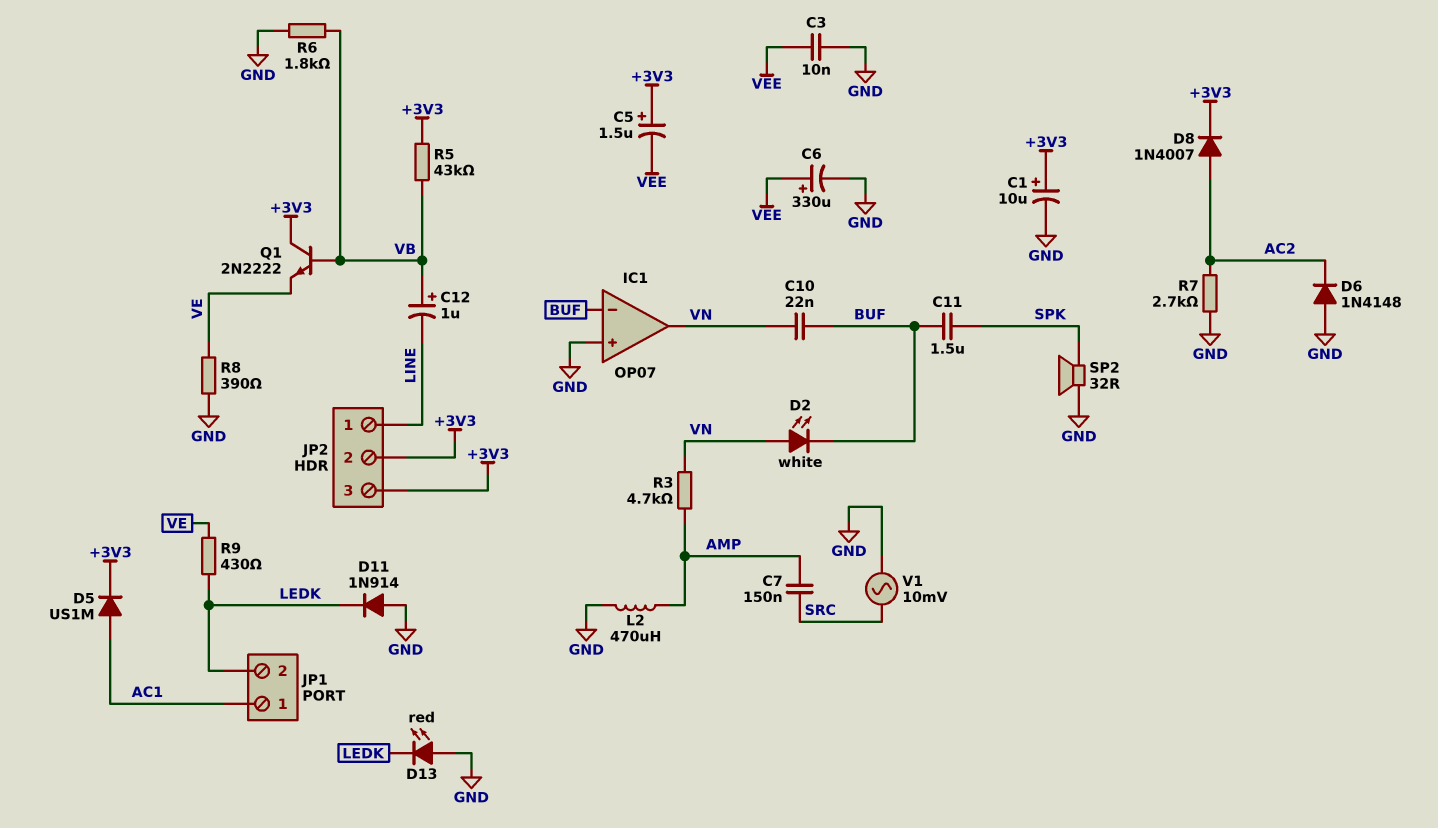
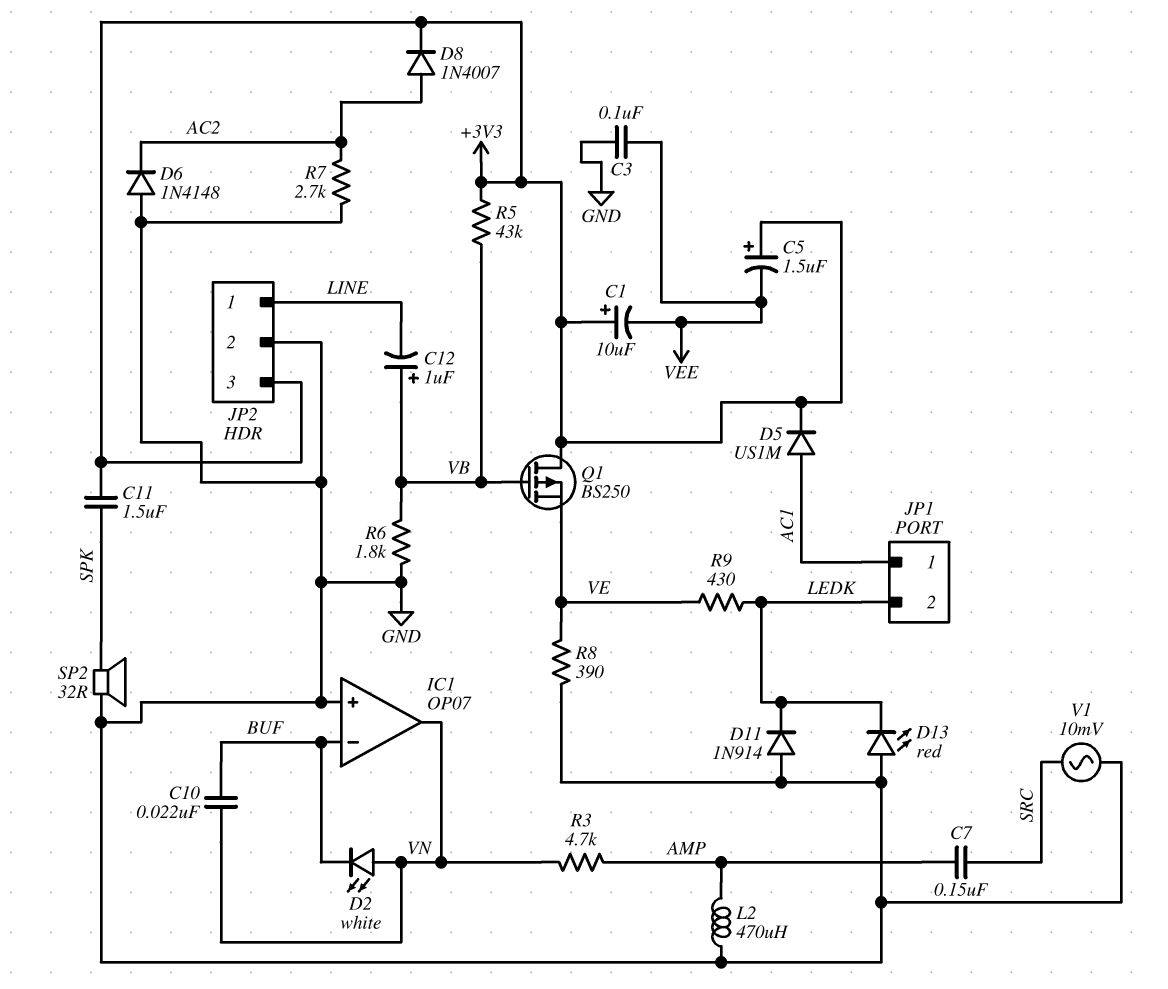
C1: 10uF (plus +3V3, minus GND) -> 10uF (plus +3V3, minus VEE)
C3: 10nF (GND, VEE) -> 100nF (GND, VEE)
C6: 330uF (plus VEE, minus GND) -> none
C11: 1.5uF (BUF, SPK) -> 1.5uF (+3V3, SPK)
JP2 pin 2: +3V3 -> GND
Q1: NPN 2N2222 (B VB, C +3V3, E VE) -> PMOS BS250 (G VB, D +3V3, S VE)

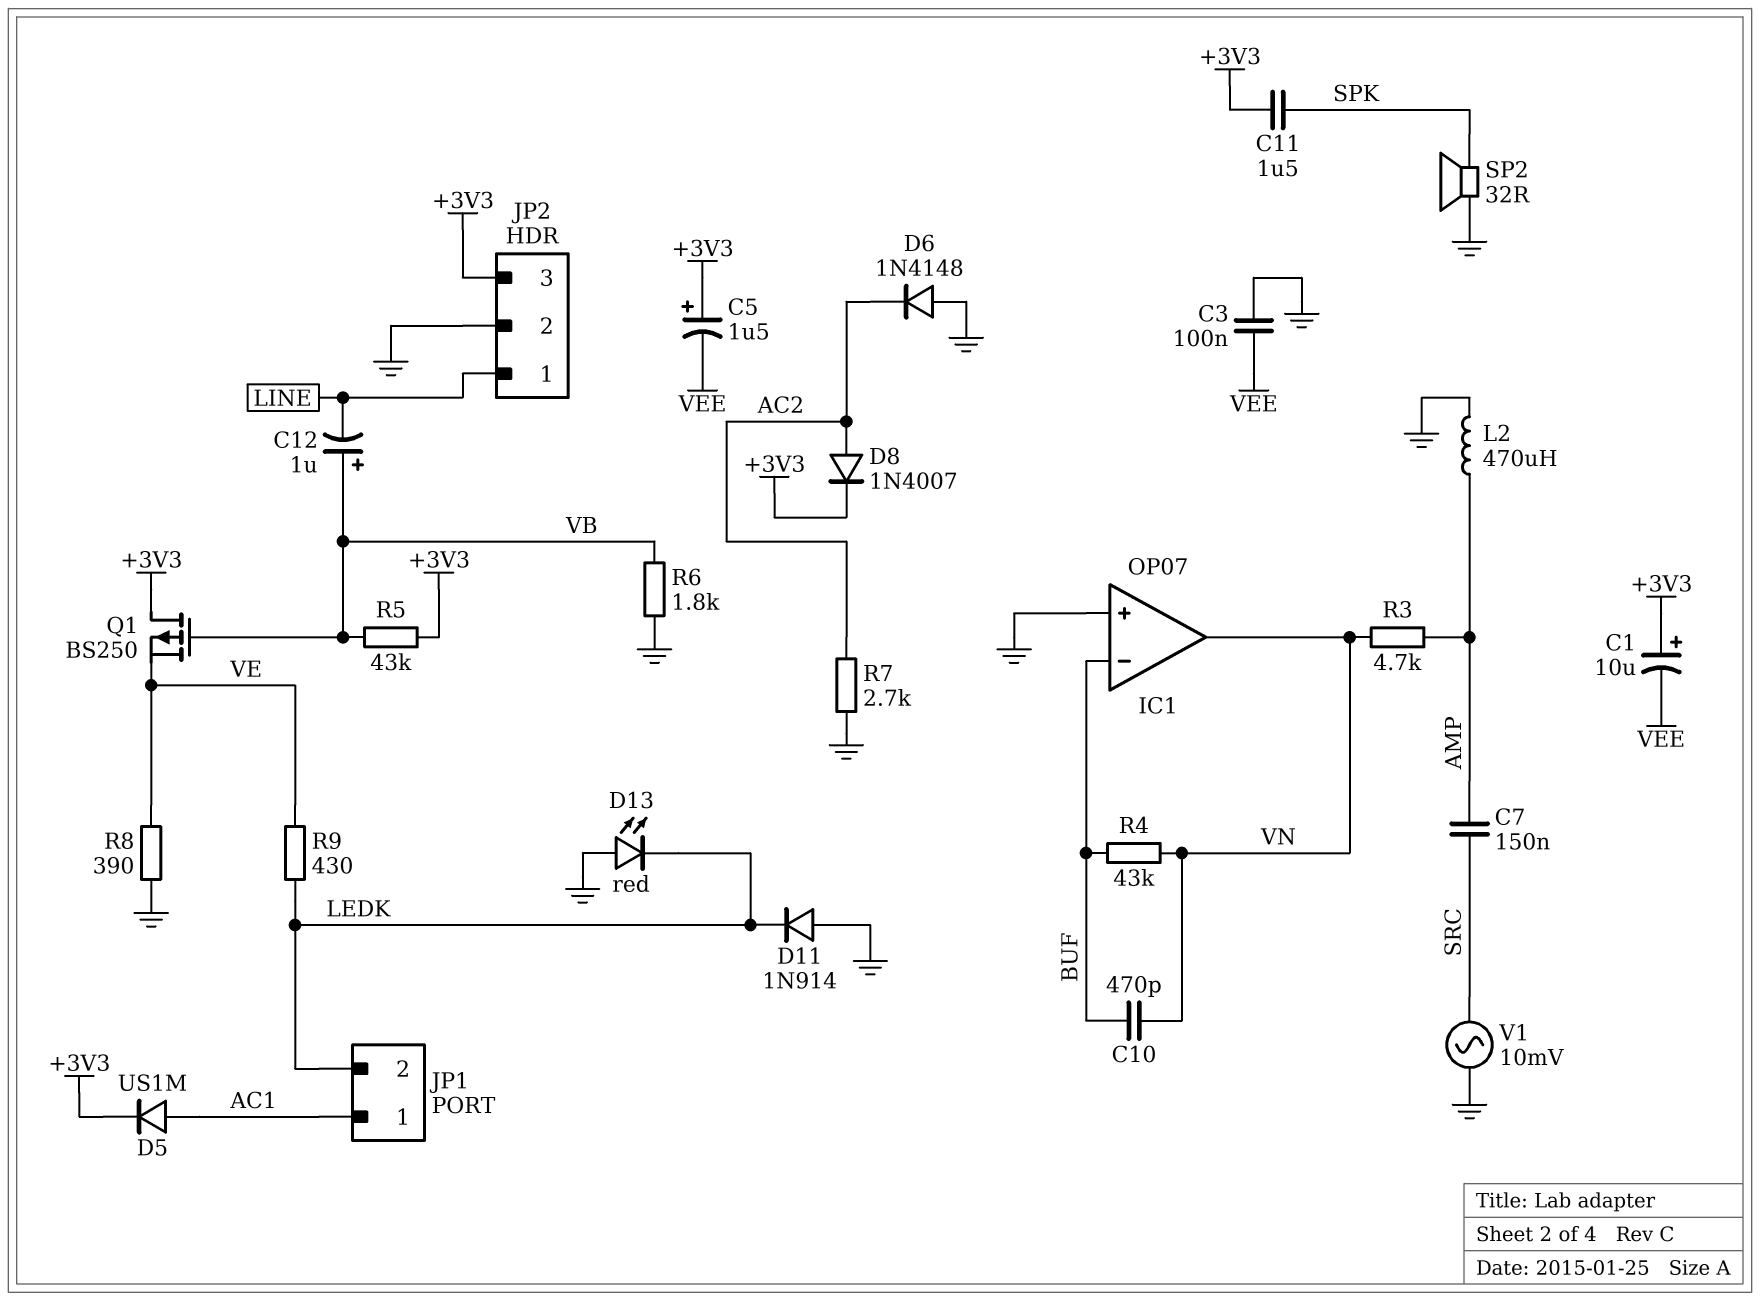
C10: 22nF (BUF, VN) -> 470pF (BUF, VN)
D2: LED white (A VN, K BUF) -> none
R4: none -> 43k (BUF, VN)

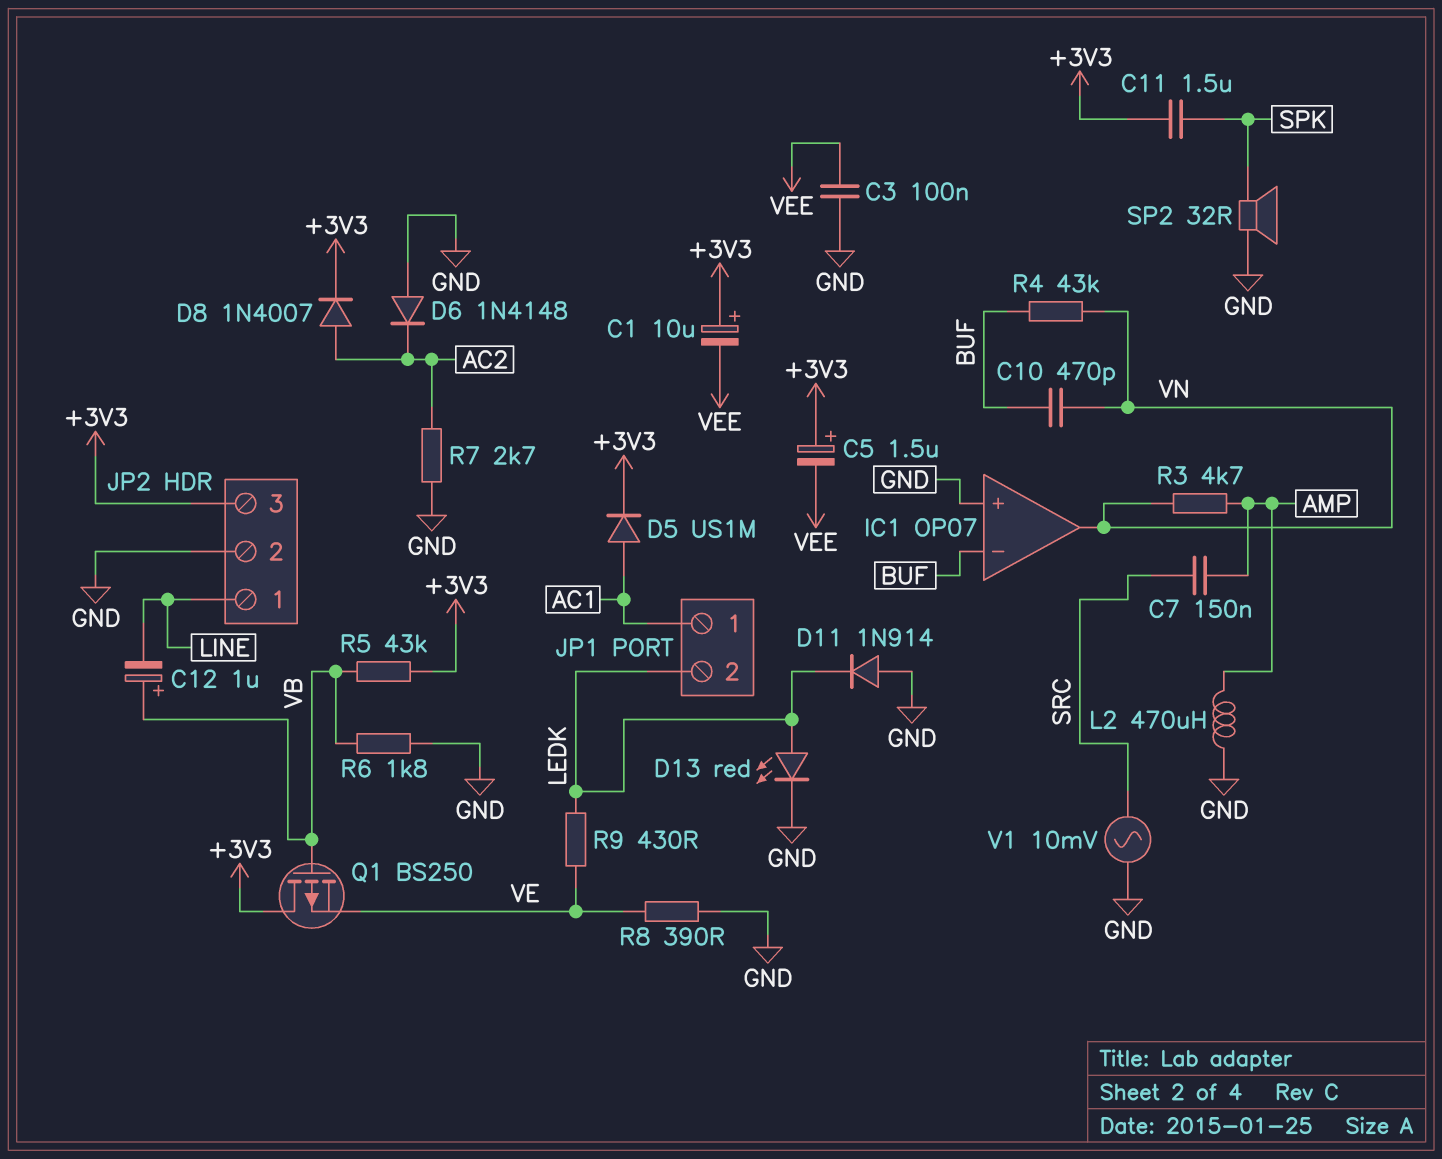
D13: LED red (A GND, K LEDK) -> LED red (A LEDK, K GND)

